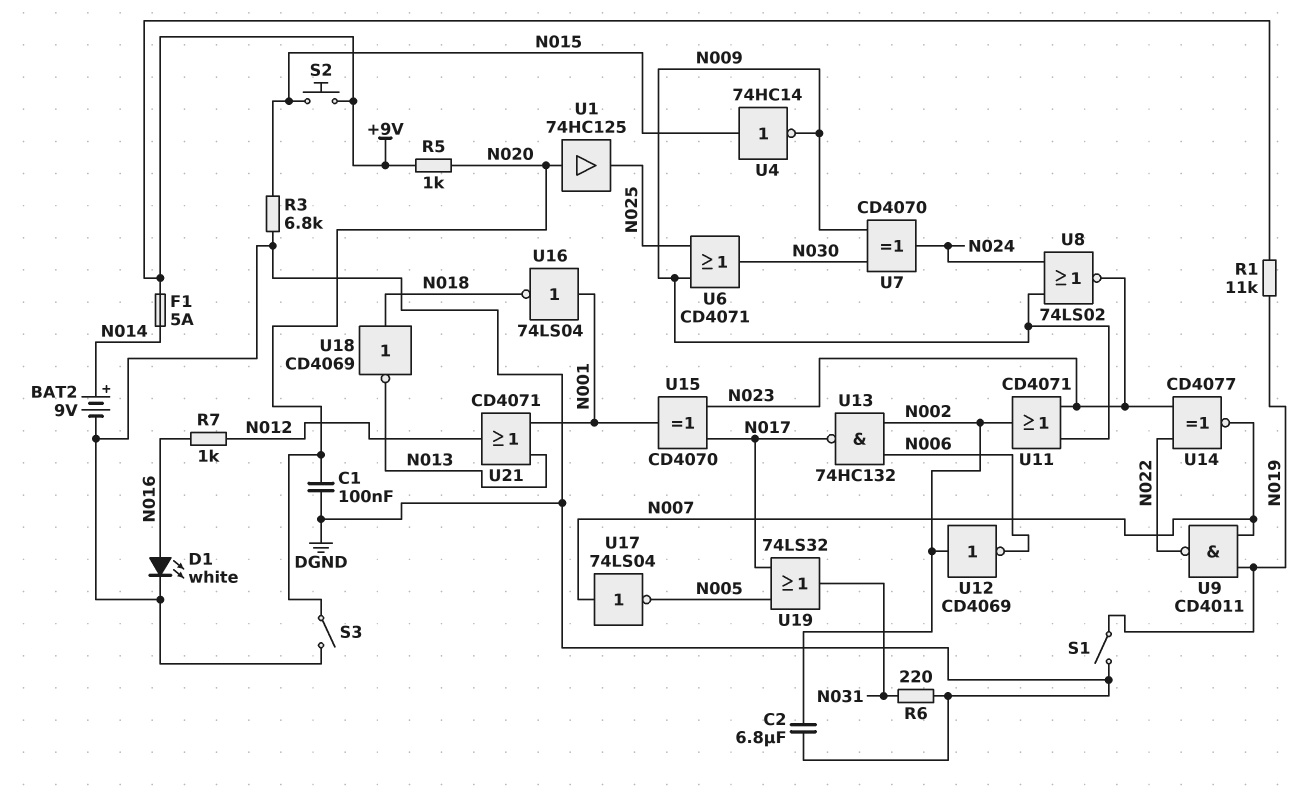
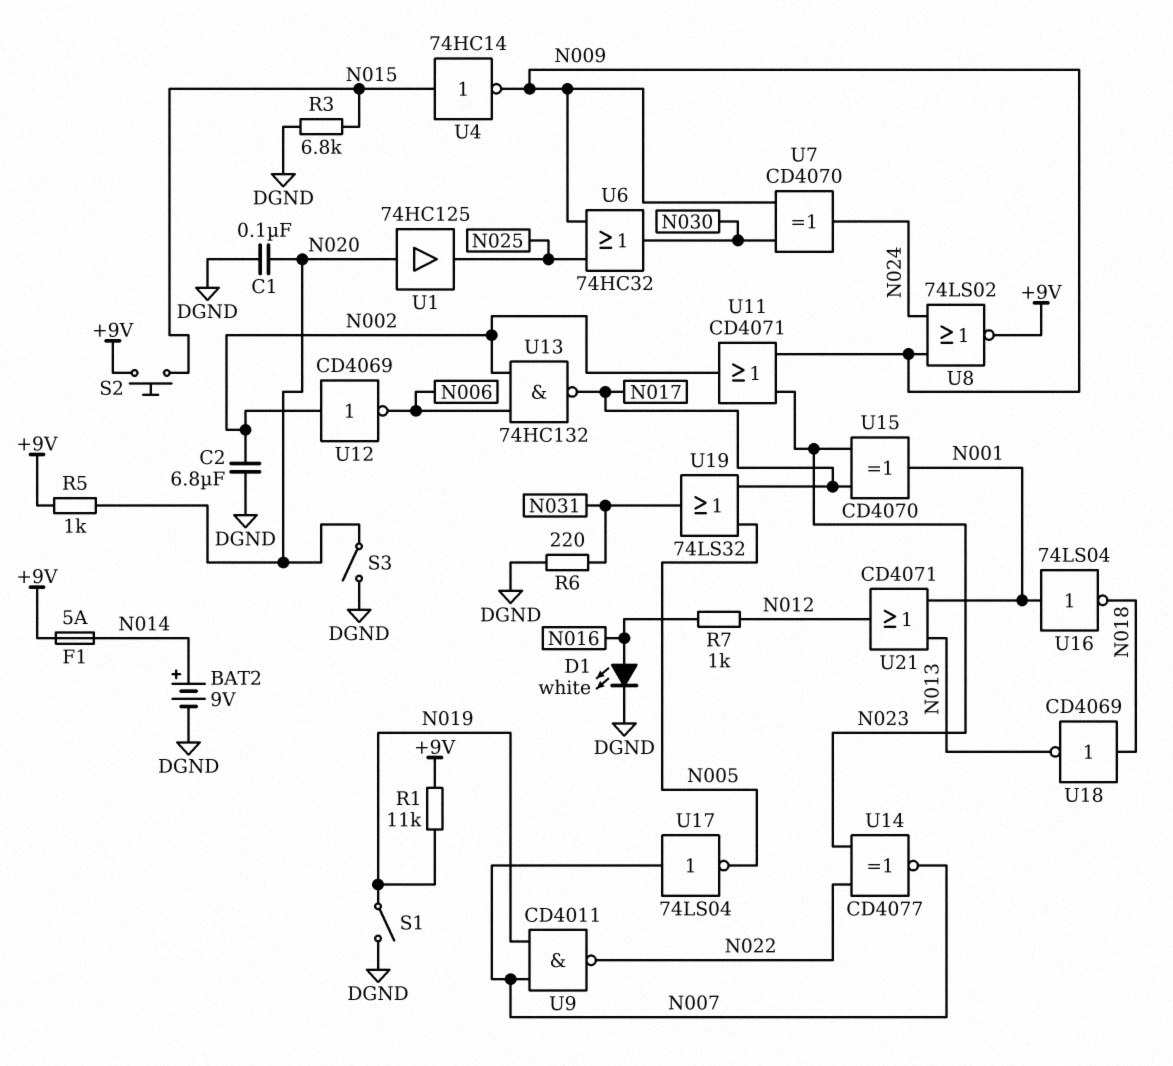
U6: OR CD4071 (in N009, in N025, out N030) -> OR 74HC32 (in N009, in N025, out N030)
U8: NOR 74LS02 (in N009, in N024, out N023) -> NOR 74LS02 (in N009, in N024, out +9V)

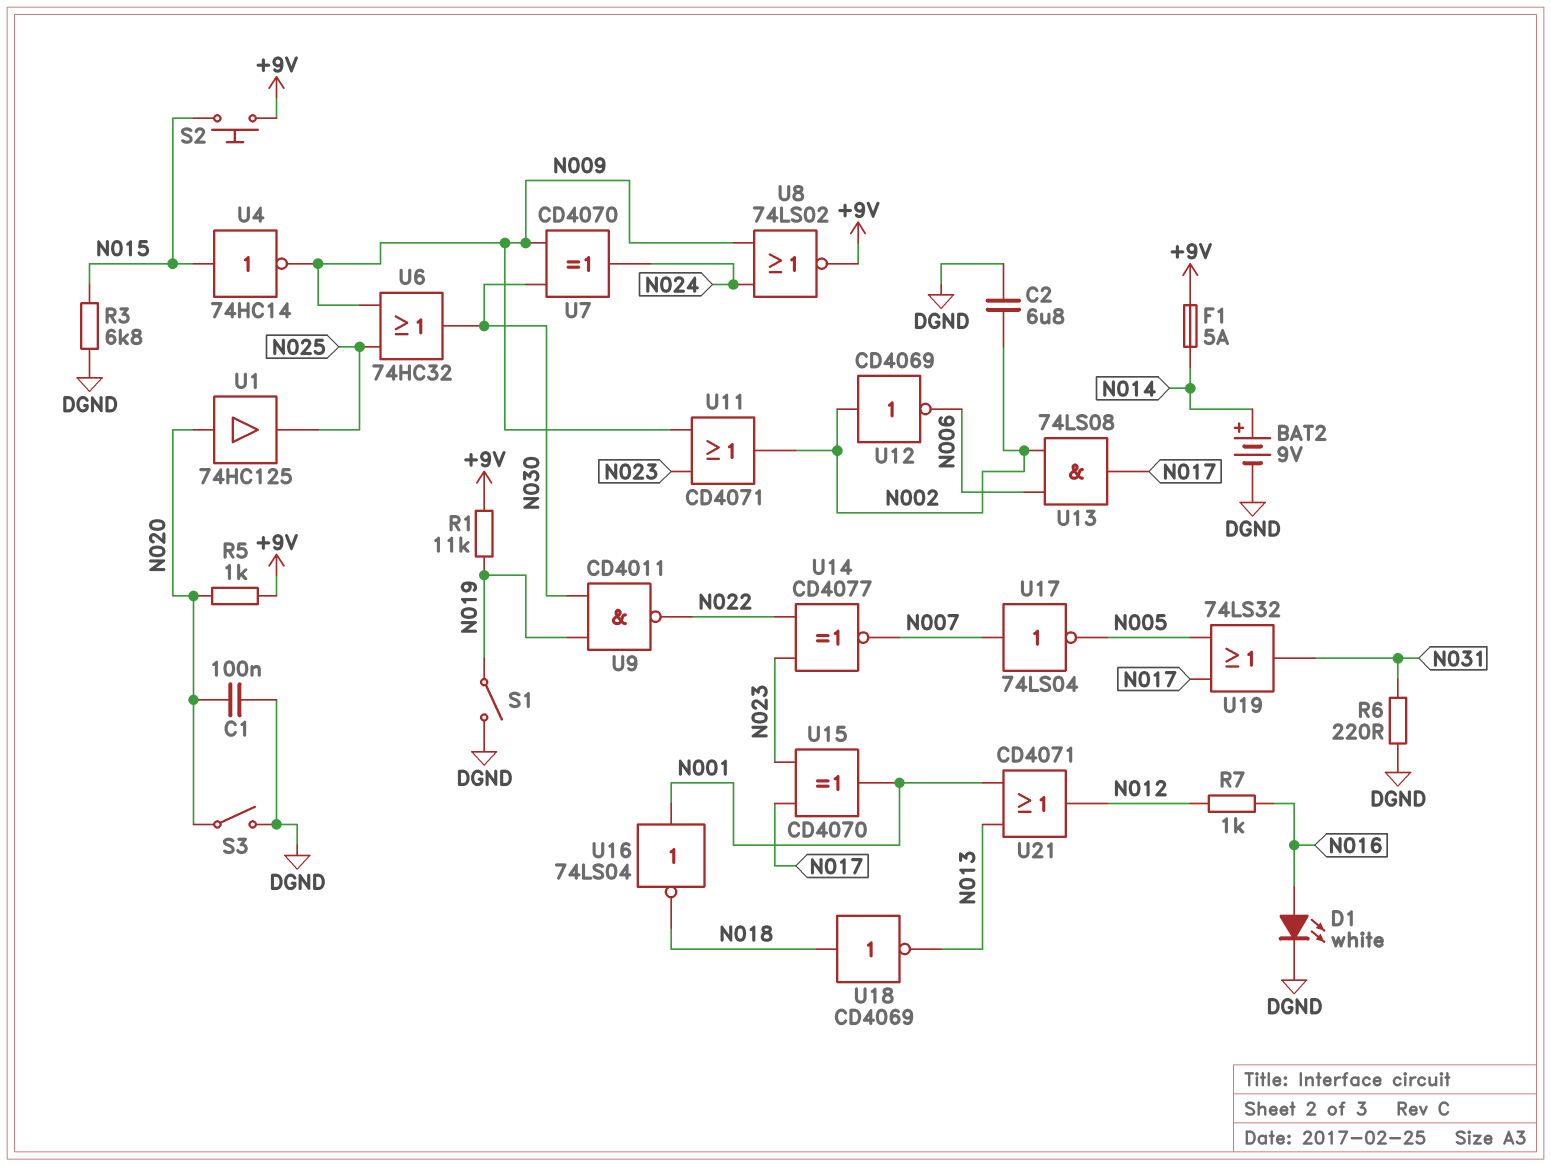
U9: NAND CD4011 (in N007, in N019, out N022) -> NAND CD4011 (in N019, in N030, out N022)
U13: NAND 74HC132 (in N002, in N006, out N017) -> AND 74LS08 (in N002, in N006, out N017)

